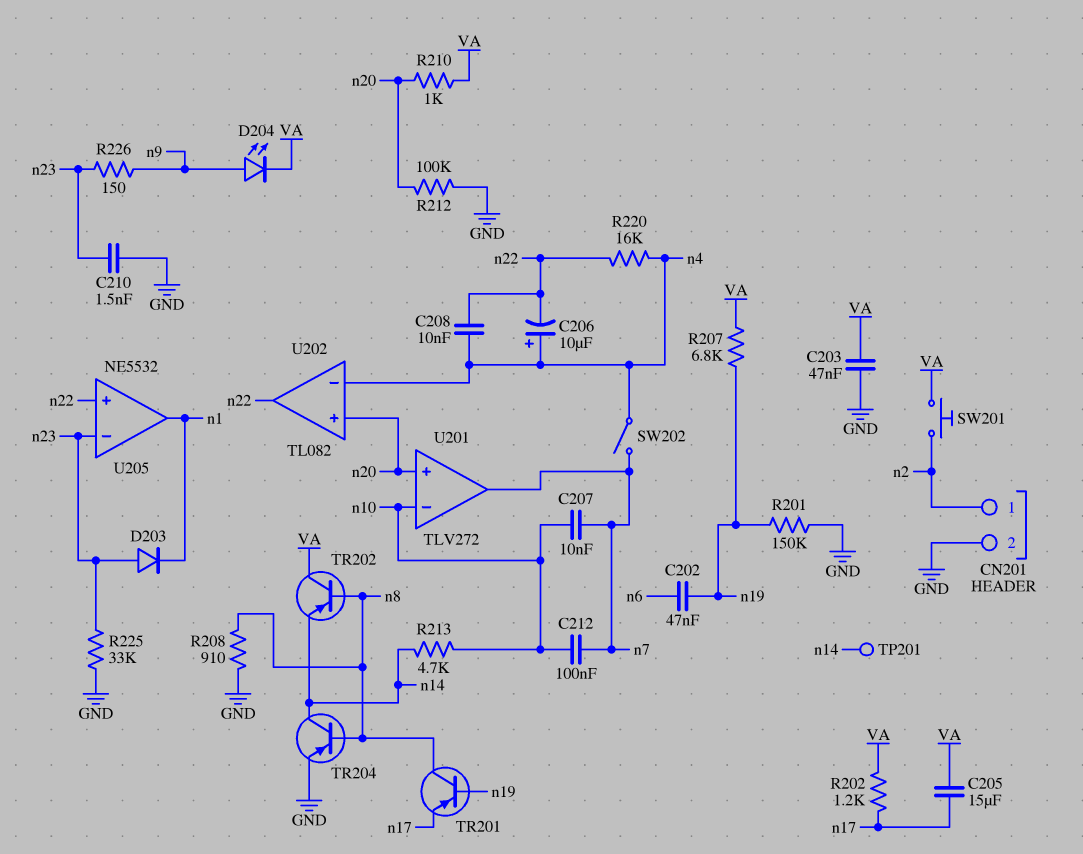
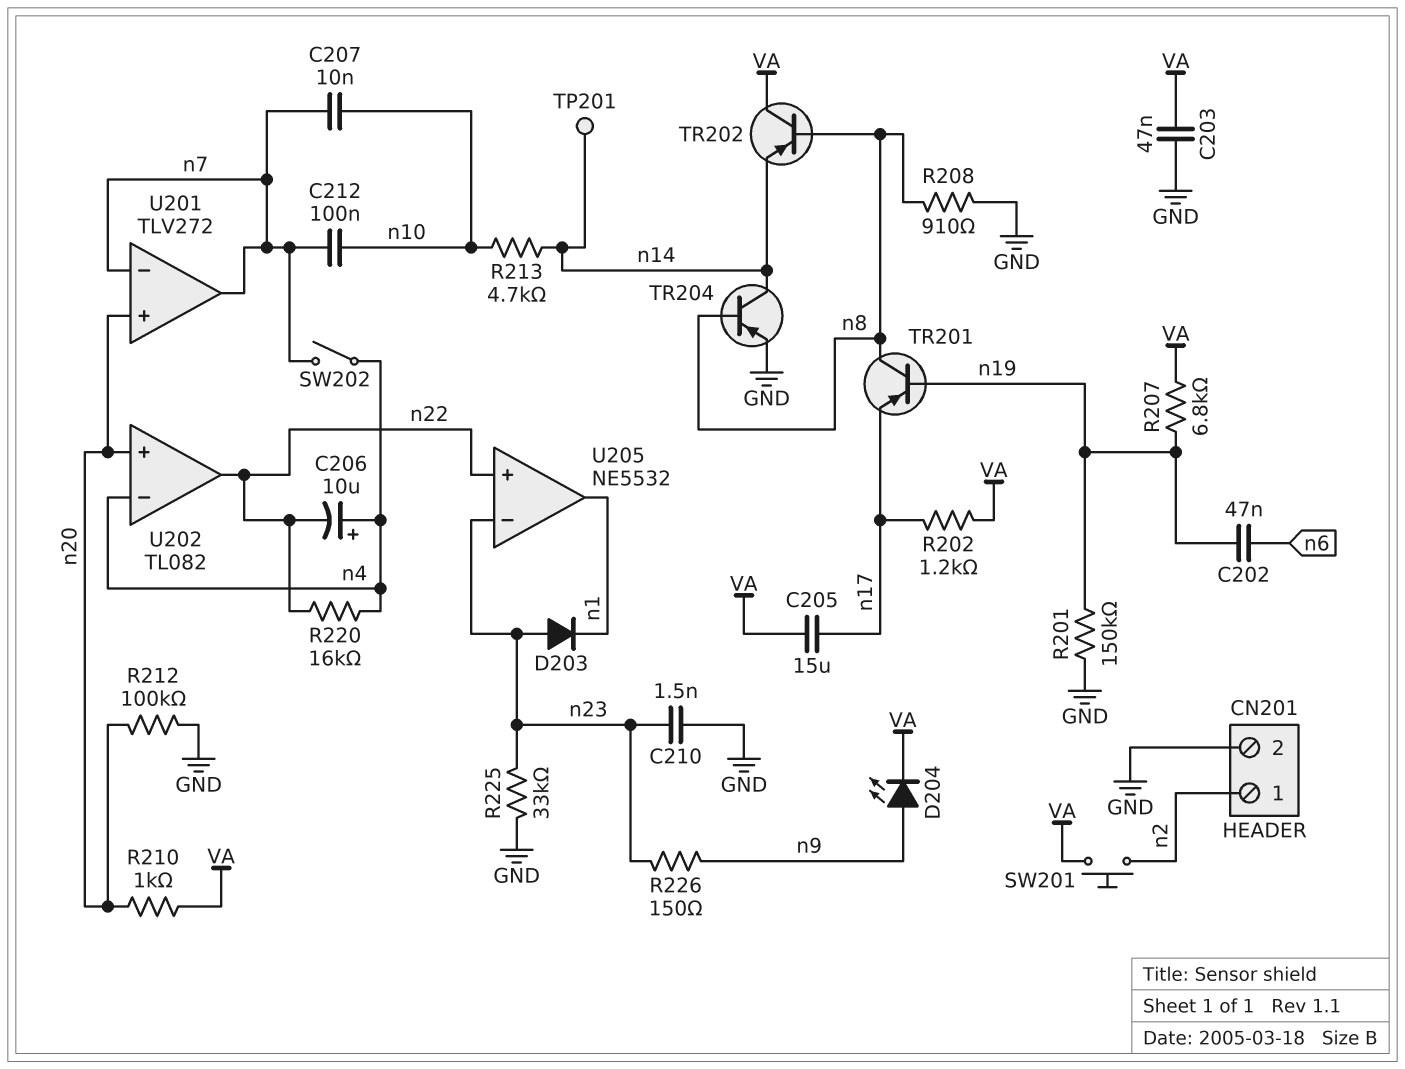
C208: 10nF (n4, n22) -> none
U201 pin in-: n10 -> n7

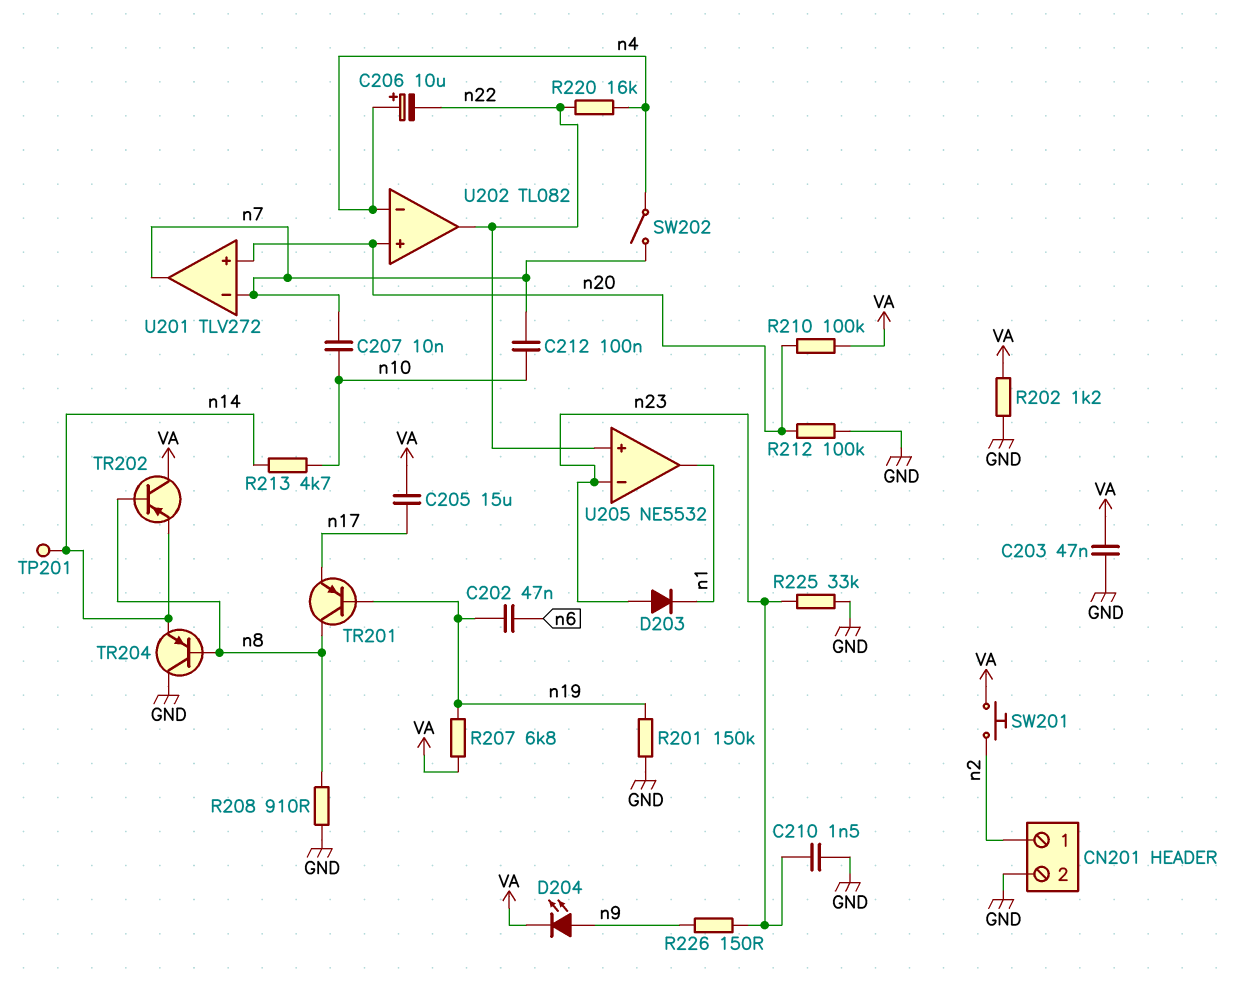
R202: 1.2k (VA, n17) -> 1.2k (GND, VA)
R210: 1k (VA, n20) -> 100k (VA, n20)
TR204: PNP (B n8, C n14, E GND) -> PNP (B n8, C GND, E n14)

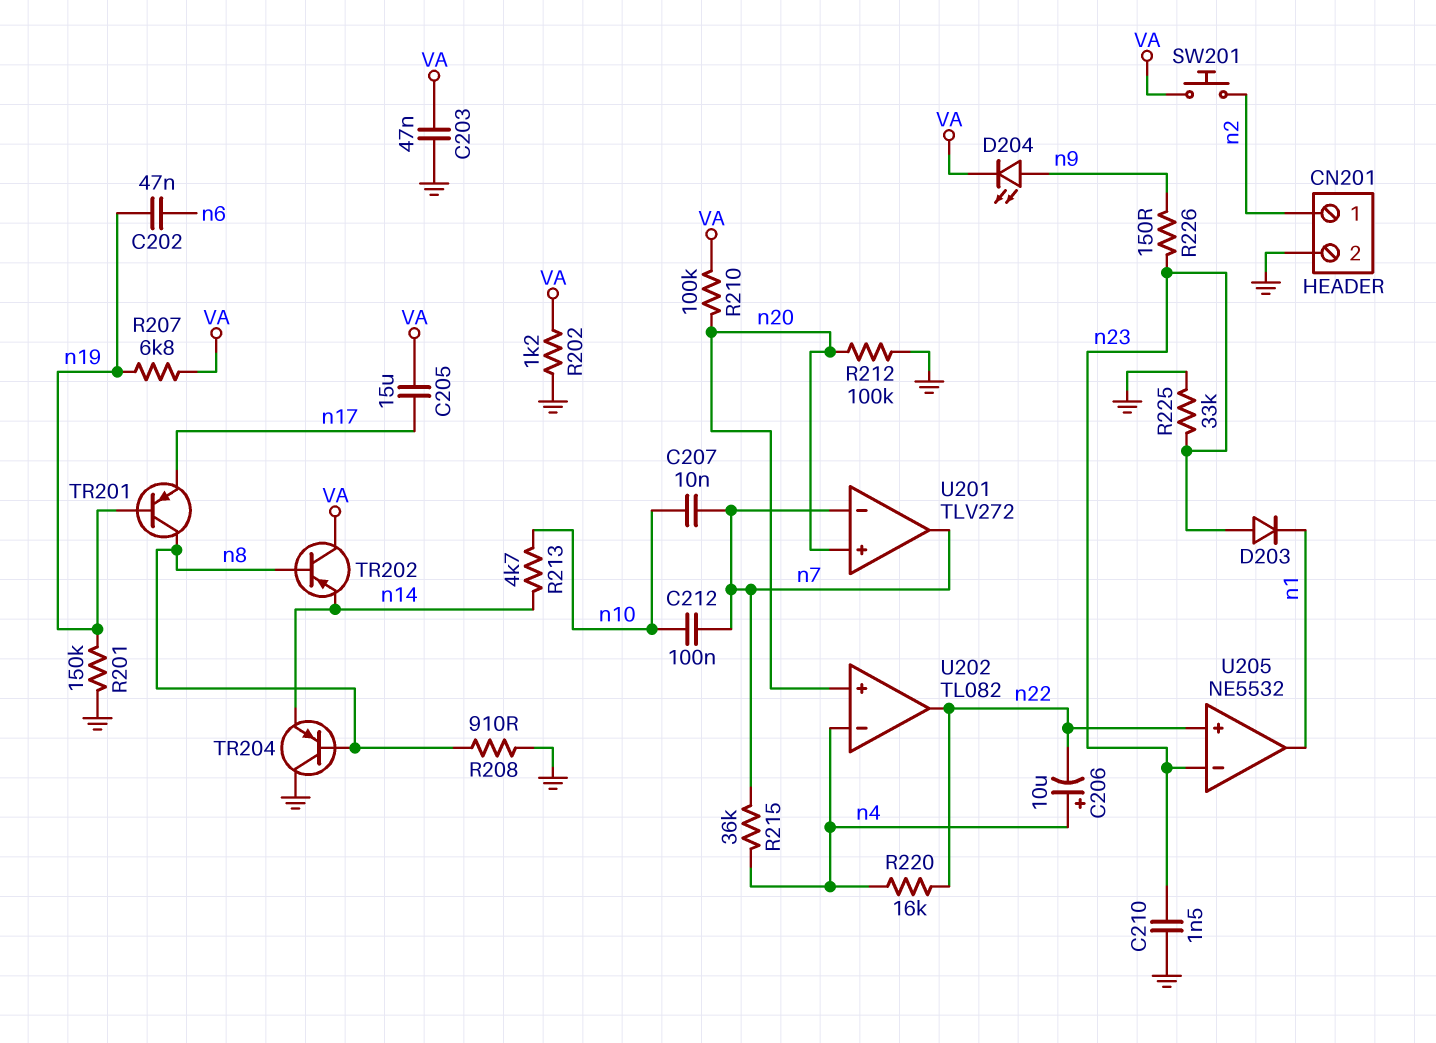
R215: none -> 36k (n4, n7)
SW202: switch (n4, n7) -> none
TP201: test point (n14) -> none

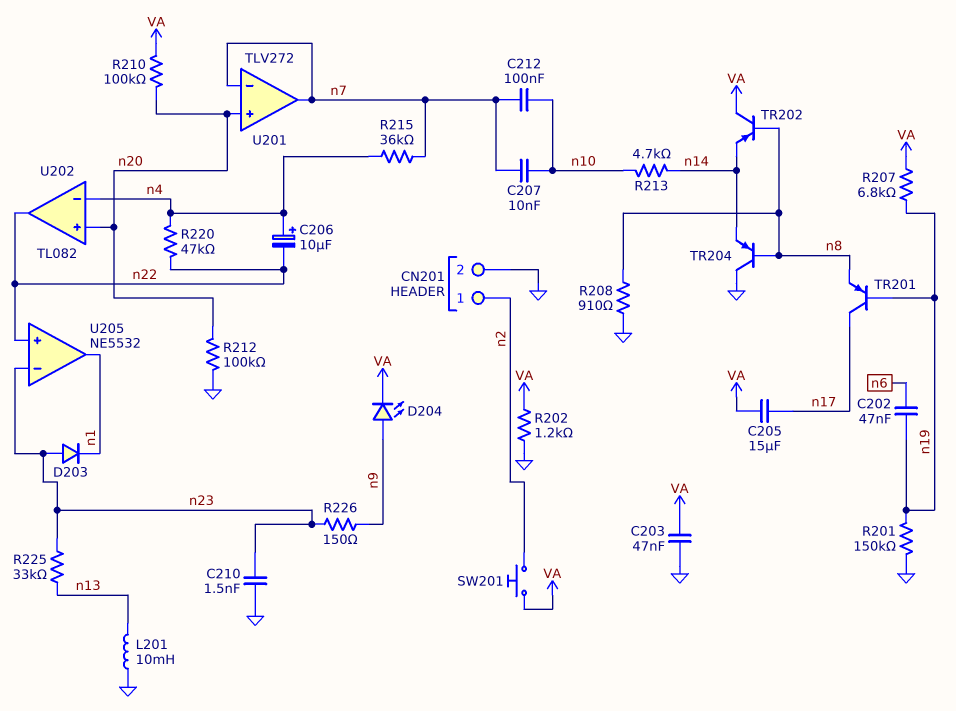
L201: none -> 10mH (GND, n13)
R220: 16k (n4, n22) -> 47k (n4, n22)
R225: 33k (GND, n23) -> 33k (n13, n23)
TR201: PNP (B n19, C n8, E n17) -> PNP (B n19, C n17, E n8)

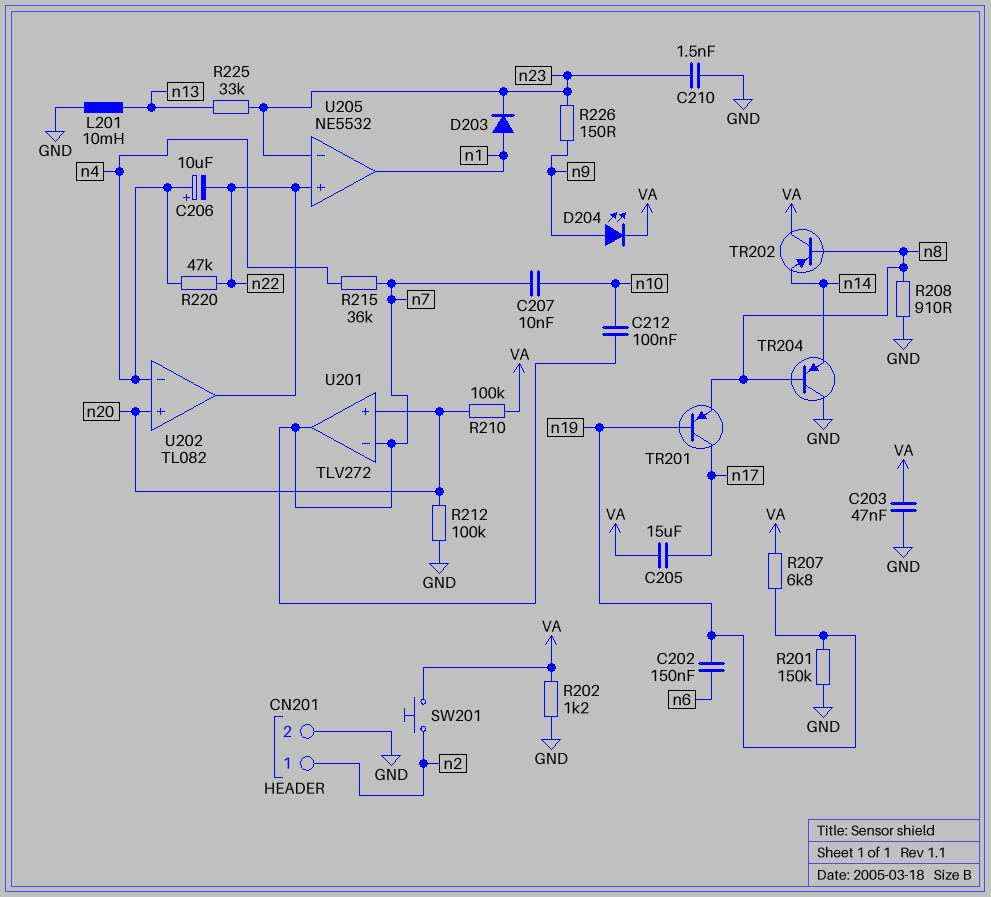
C202: 47nF (n6, n19) -> 150nF (n6, n19)
D203: diode (A n23, K n1) -> diode (A n1, K n23)
R213: 4.7k (n10, n14) -> none

